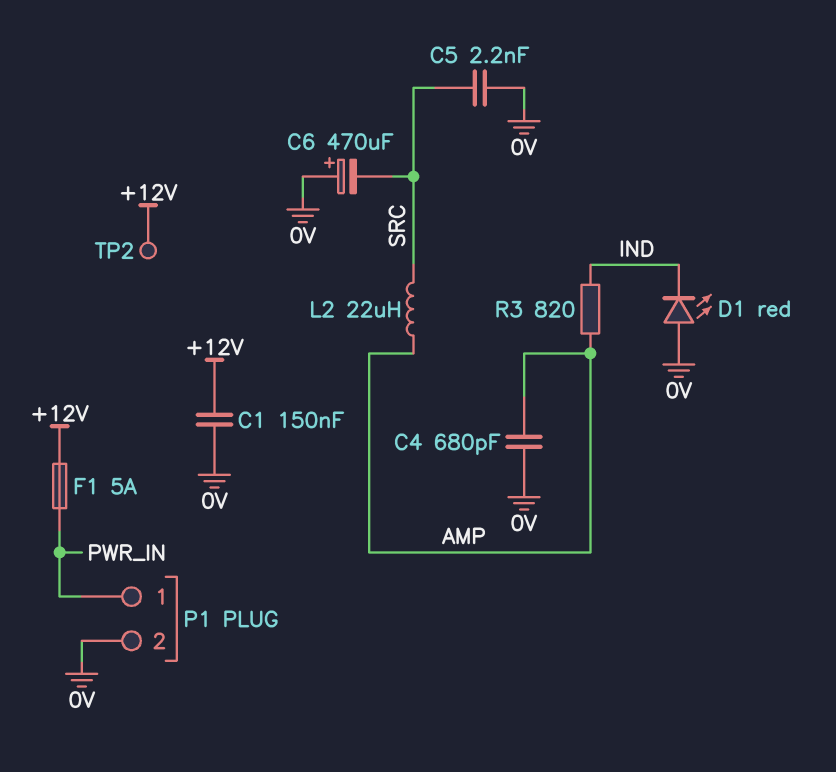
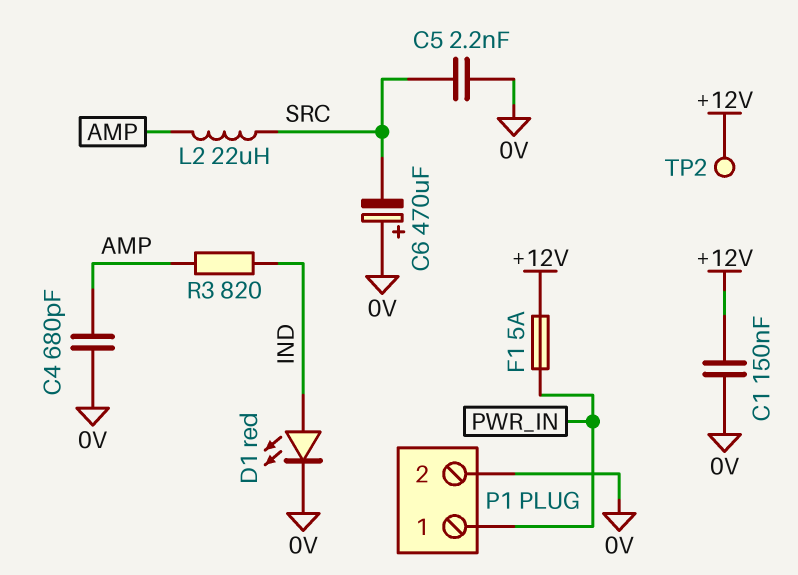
D1: LED red (A 0V, K IND) -> LED red (A IND, K 0V)

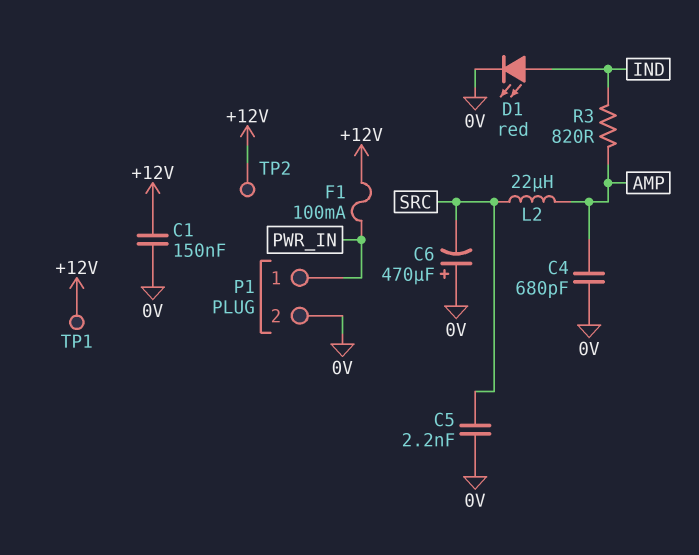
F1: 5A (+12V, PWR_IN) -> 100mA (+12V, PWR_IN)
TP1: none -> test point (+12V)

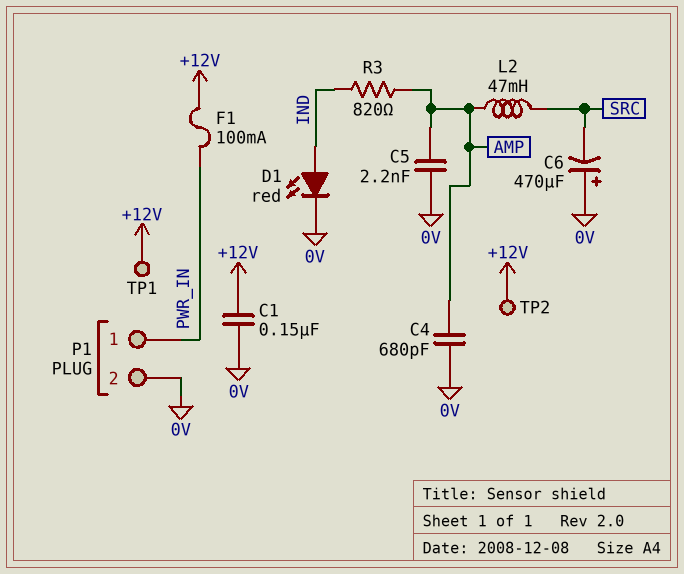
C5: 2.2nF (0V, SRC) -> 2.2nF (0V, AMP)
L2: 22uH (AMP, SRC) -> 47mH (AMP, SRC)

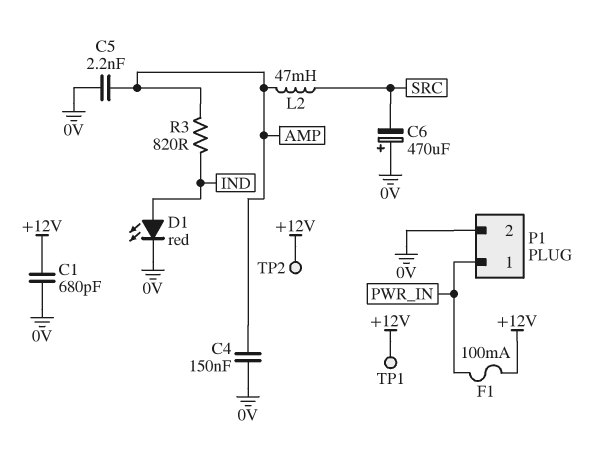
C1: 150nF (+12V, 0V) -> 680pF (+12V, 0V)
C4: 680pF (0V, AMP) -> 150nF (0V, AMP)

